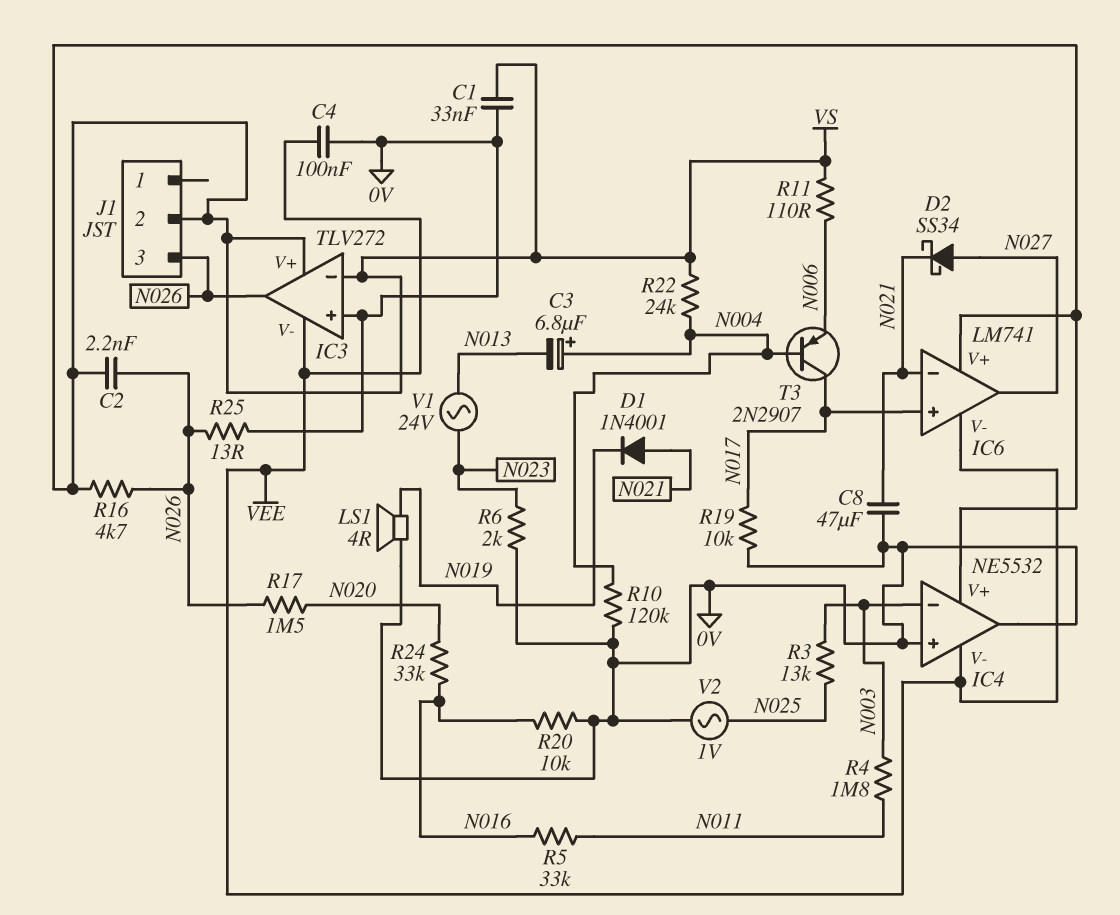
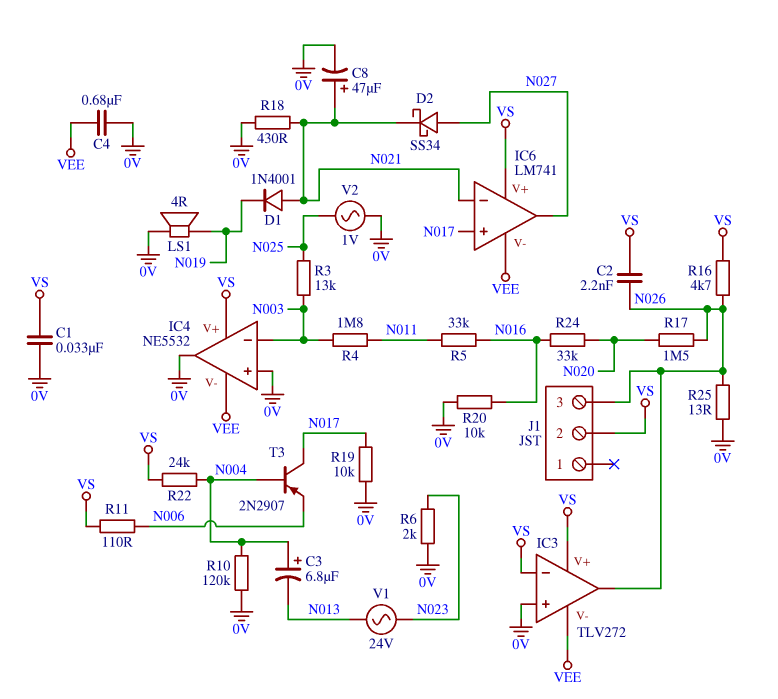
C4: 100nF (0V, VEE) -> 680nF (0V, VEE)
C8: 47uF (0V, N021) -> 47uF (plus N021, minus 0V)
R18: none -> 430 (0V, N021)

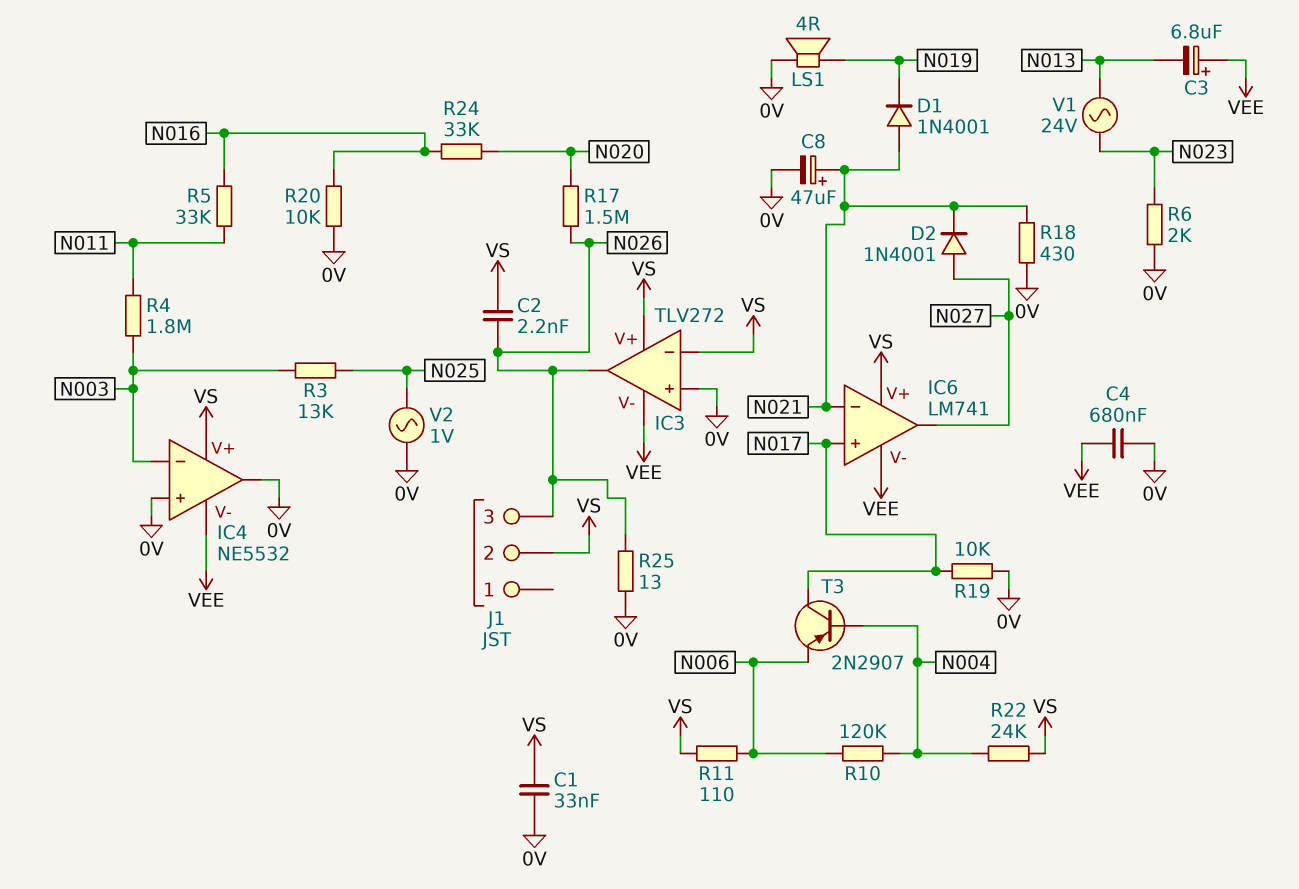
C3: 6.8uF (plus N004, minus N013) -> 6.8uF (plus VEE, minus N013)
D2: schottky SS34 (A N027, K N021) -> diode 1N4001 (A N027, K N021)
R10: 120k (0V, N004) -> 120k (N004, N006)
R16: 4.7k (N026, VS) -> none

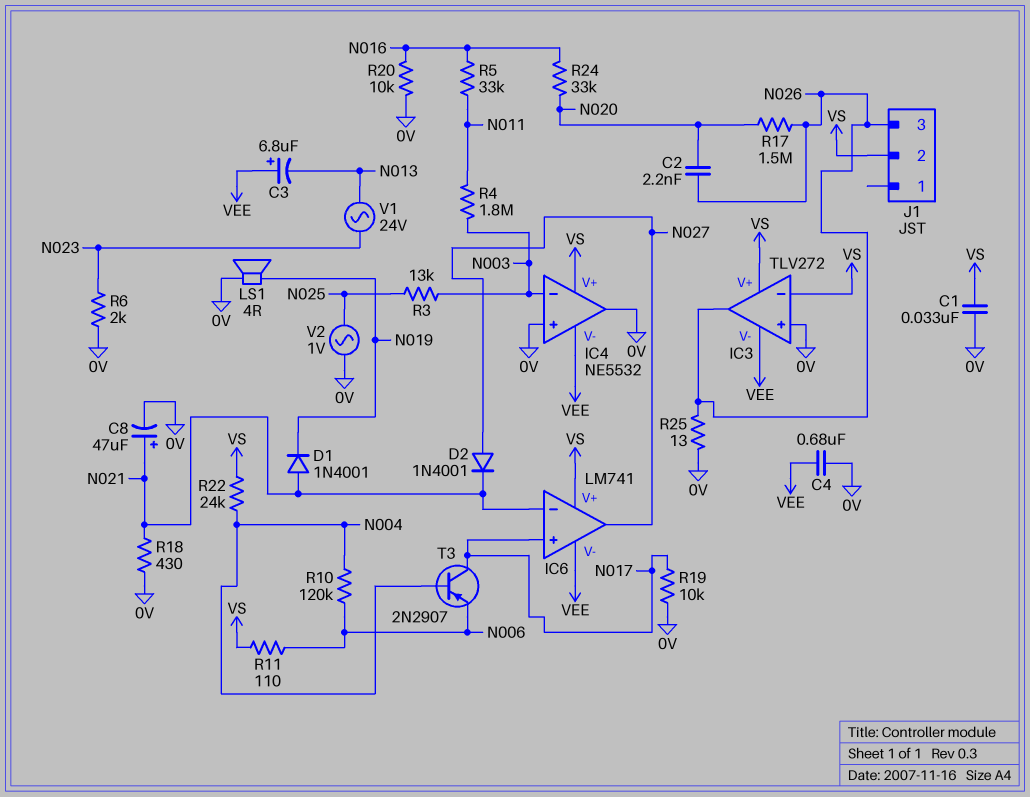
C2: 2.2nF (N026, VS) -> 2.2nF (N020, N026)

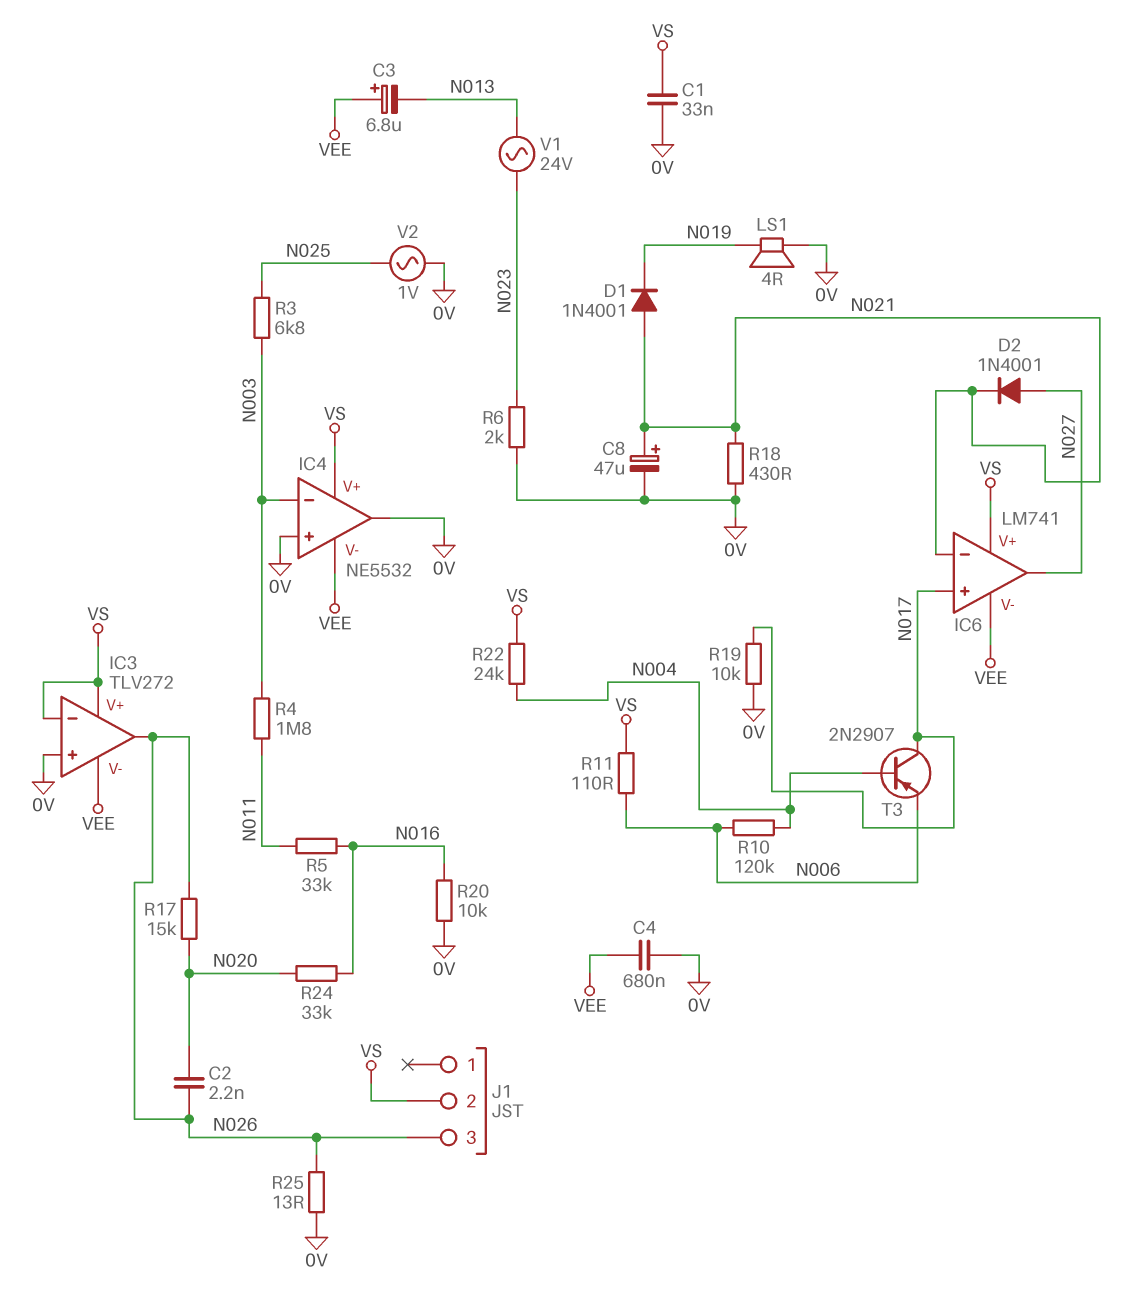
R3: 13k (N003, N025) -> 6.8k (N003, N025)
R17: 1.5M (N020, N026) -> 15k (N020, N026)

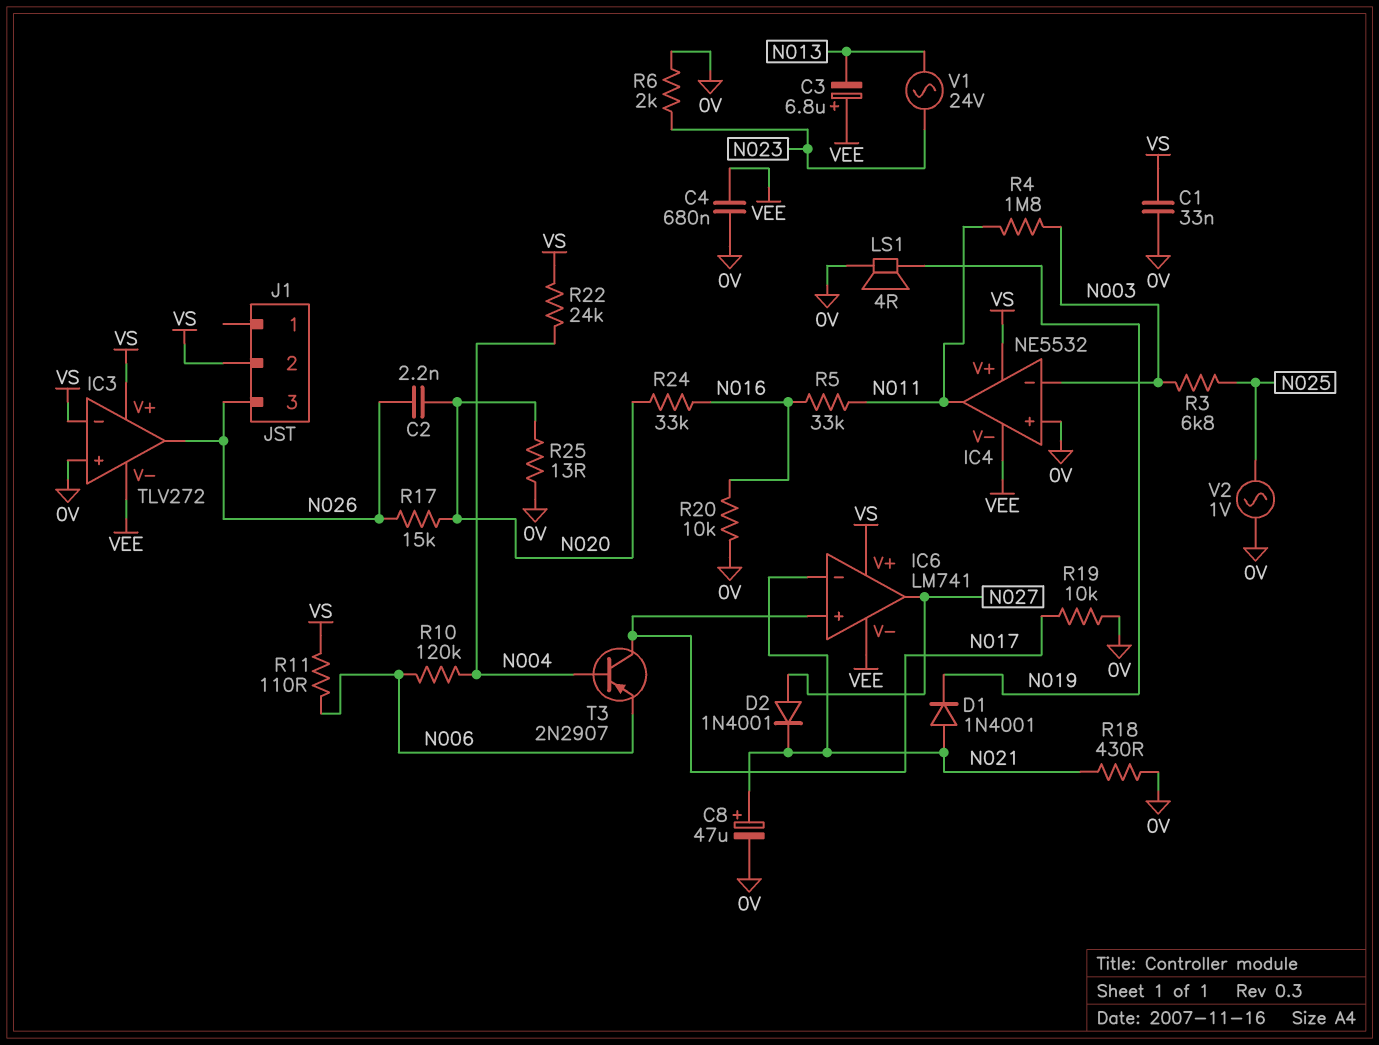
IC4 pin out: 0V -> N011
R25: 13 (0V, N026) -> 13 (0V, N020)

